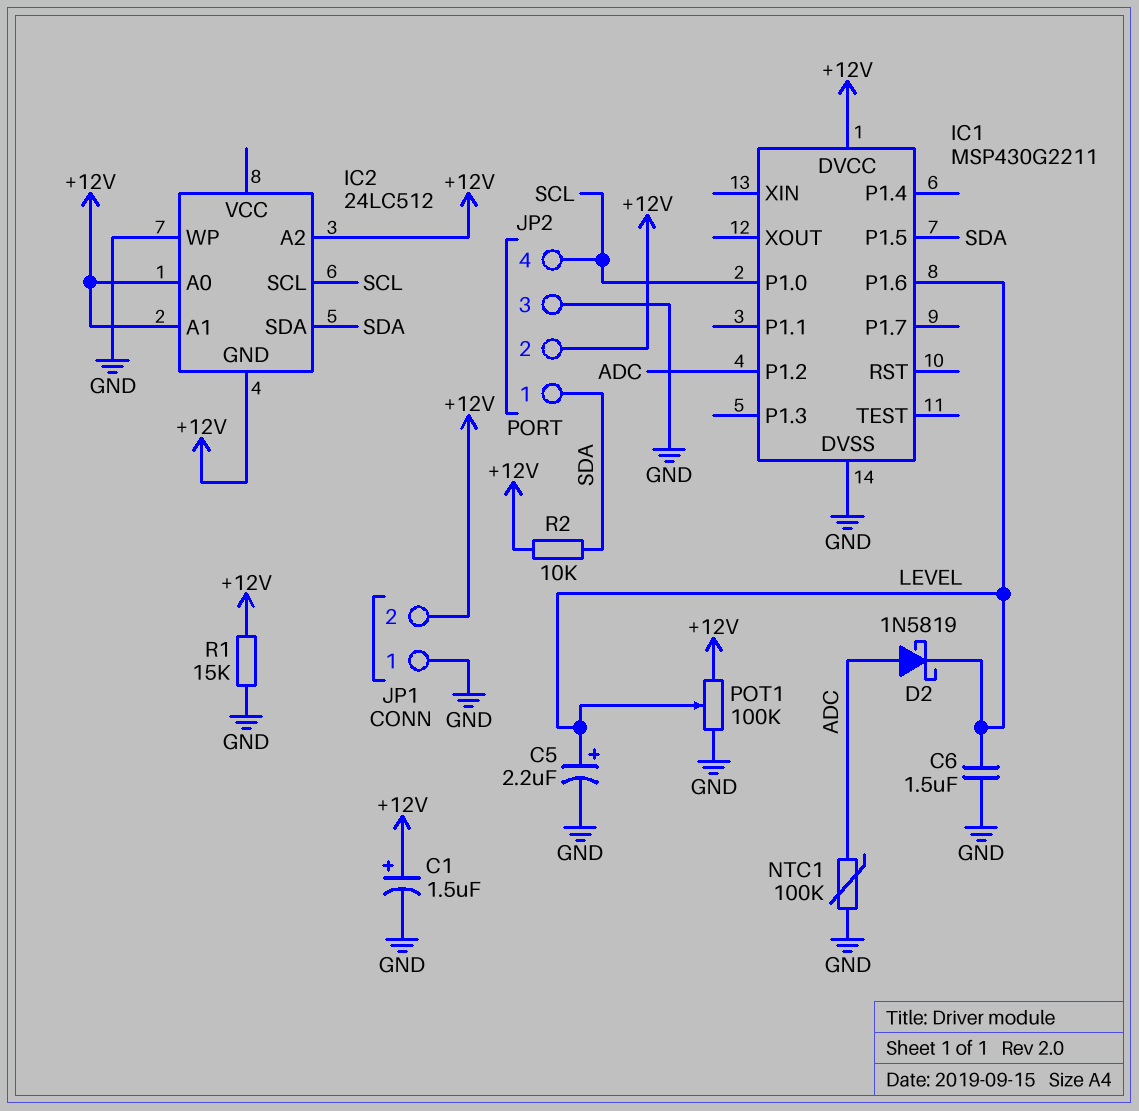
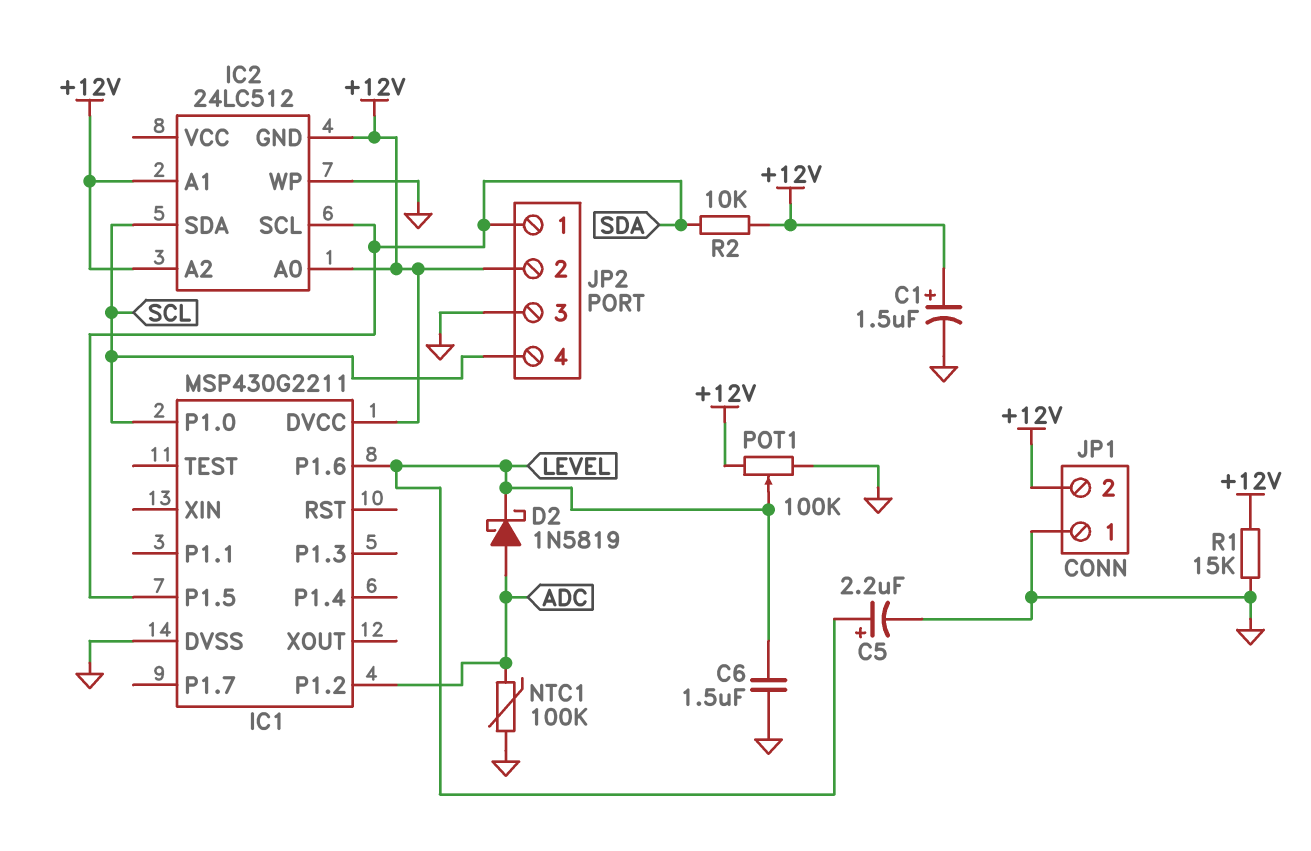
IC2 pin SCL: SCL -> SDA
IC2 pin SDA: SDA -> SCL

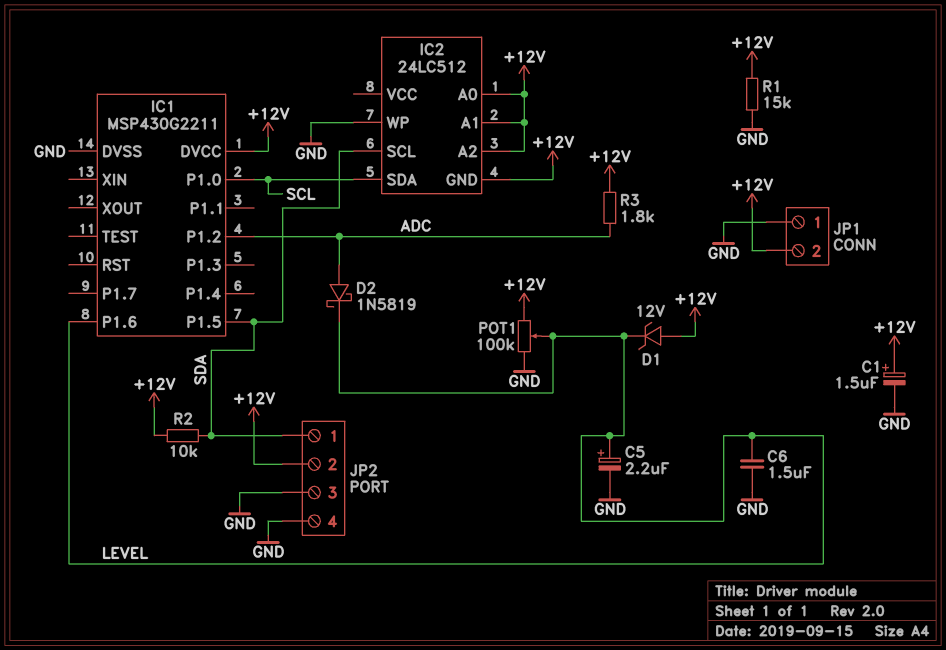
D1: none -> zener 12V (A +12V, K LEVEL)
JP2 pin 4: SCL -> GND
NTC1: 100k (ADC, GND) -> none
R3: none -> 1.8k (+12V, ADC)

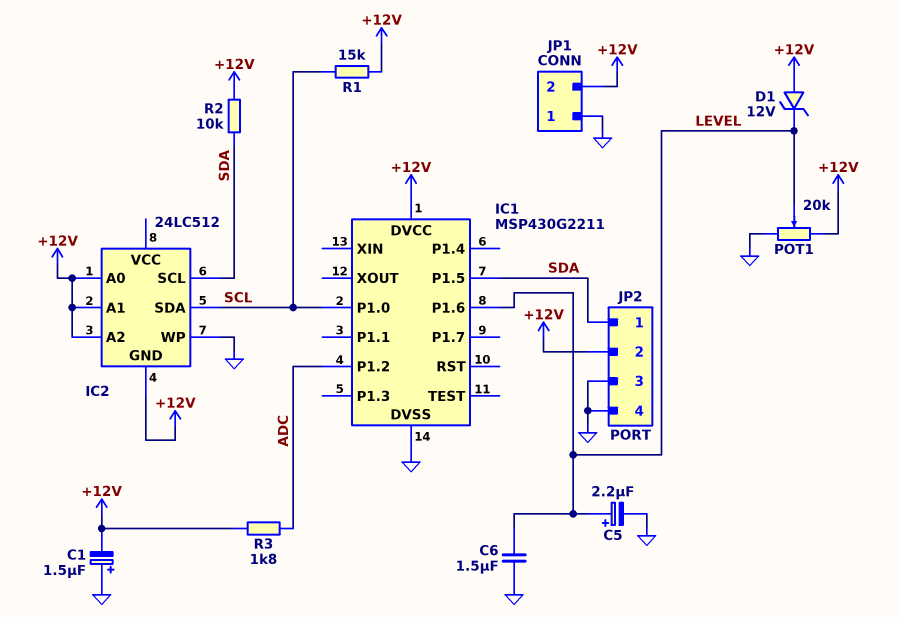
C1: 1.5uF (plus +12V, minus GND) -> 1.5uF (plus GND, minus +12V)
D2: schottky 1N5819 (A ADC, K LEVEL) -> none
POT1: 100k (+12V, GND, wiper LEVEL) -> 20k (+12V, GND, wiper LEVEL)
R1: 15k (+12V, GND) -> 15k (+12V, SCL)

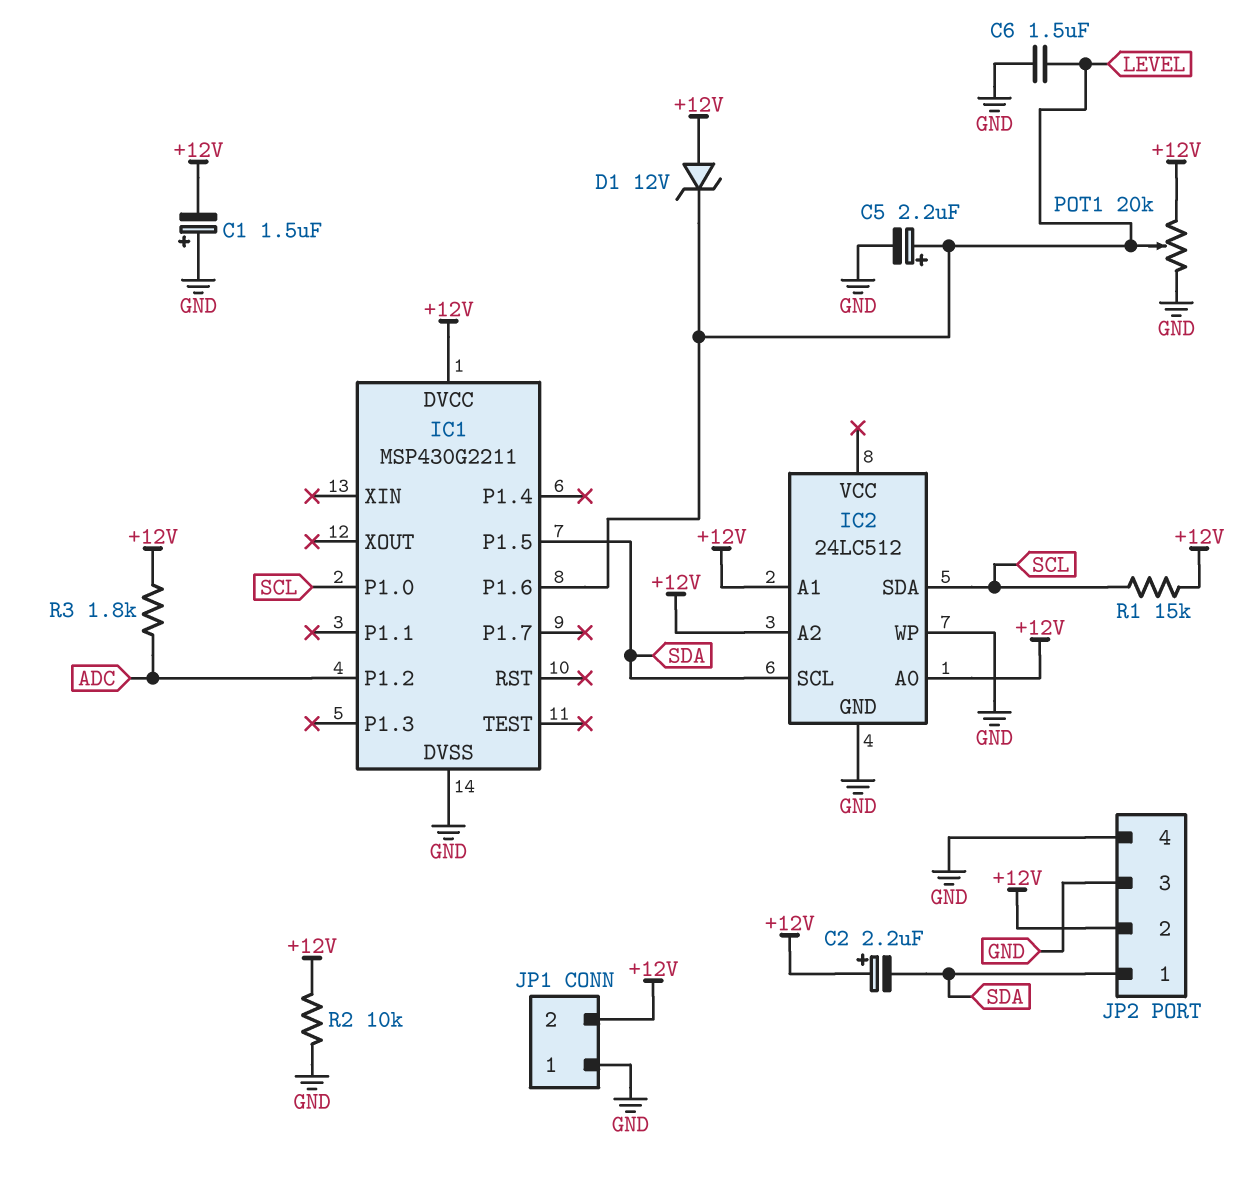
C2: none -> 2.2uF (plus +12V, minus SDA)
IC2 pin GND: +12V -> GND
R2: 10k (+12V, SDA) -> 10k (+12V, GND)

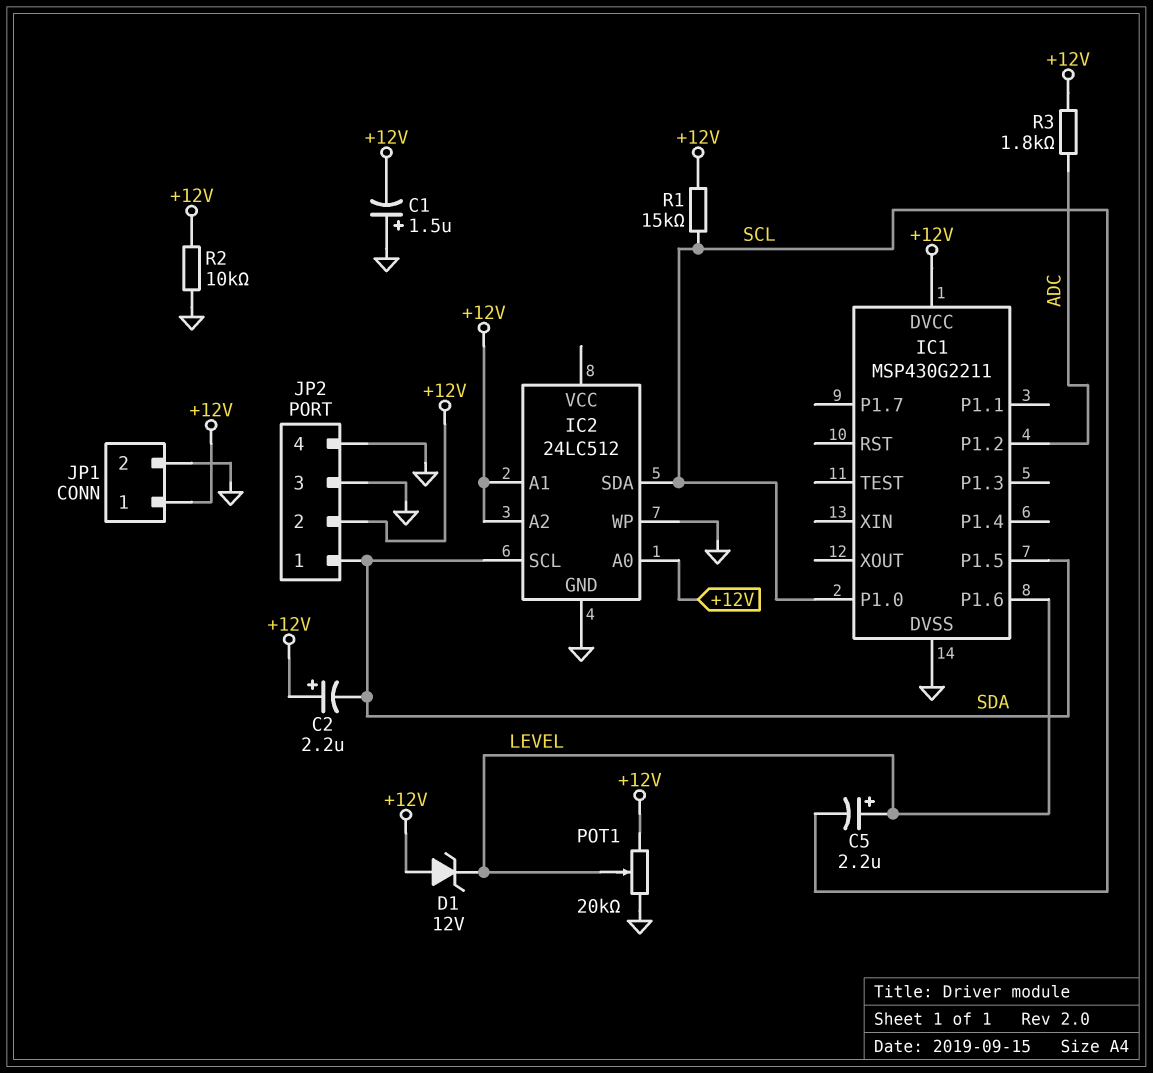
C5: 2.2uF (plus LEVEL, minus GND) -> 2.2uF (plus LEVEL, minus SCL)
C6: 1.5uF (GND, LEVEL) -> none
JP1 pin 1: GND -> +12V
JP1 pin 2: +12V -> GND

